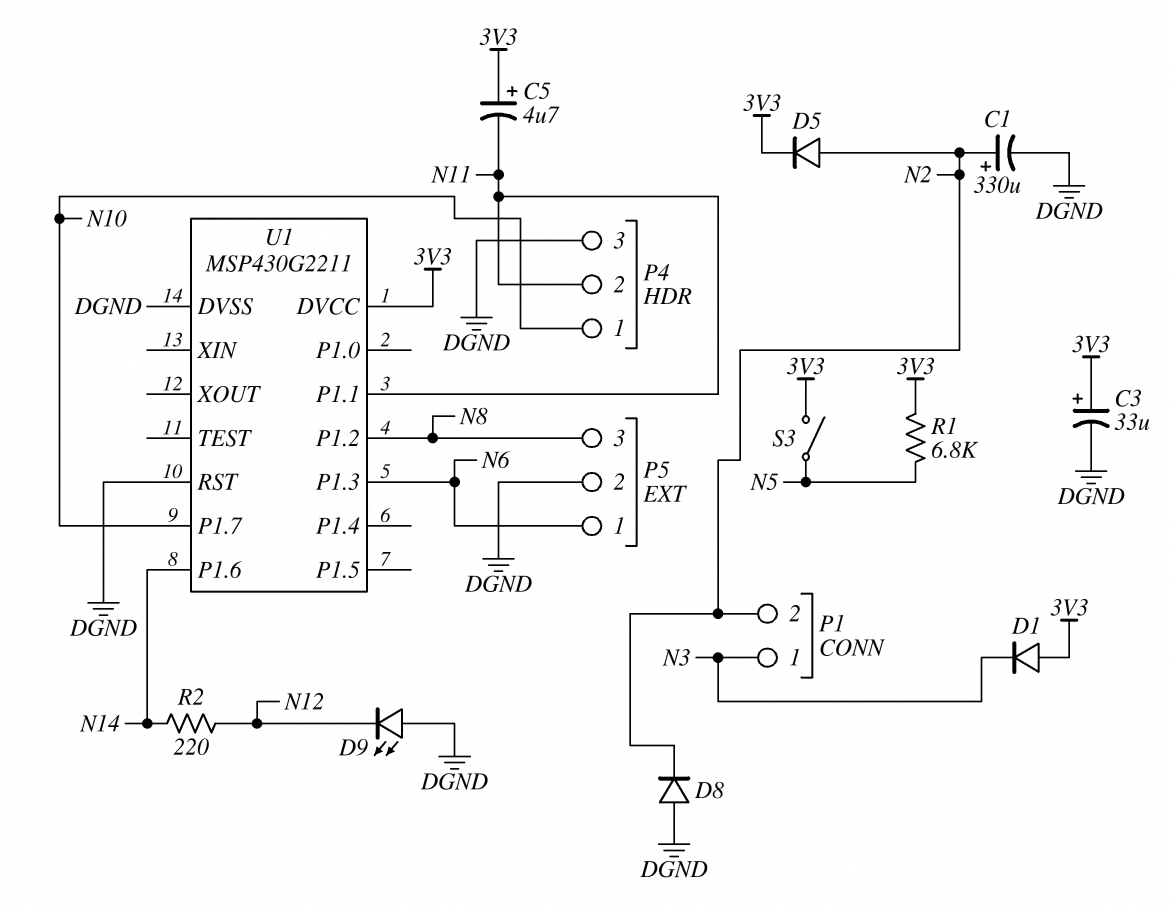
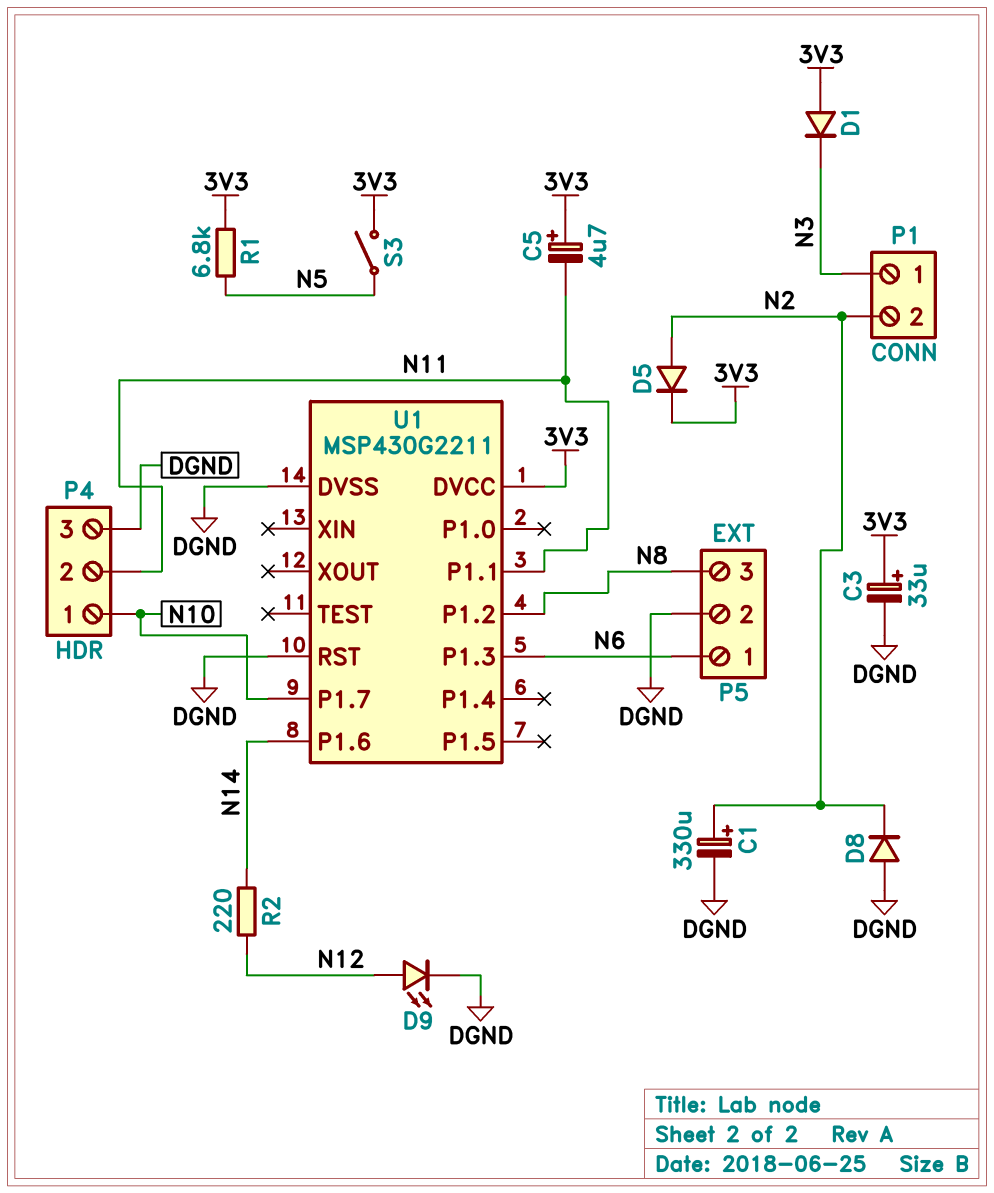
D9: LED (A DGND, K N12) -> LED (A N12, K DGND)

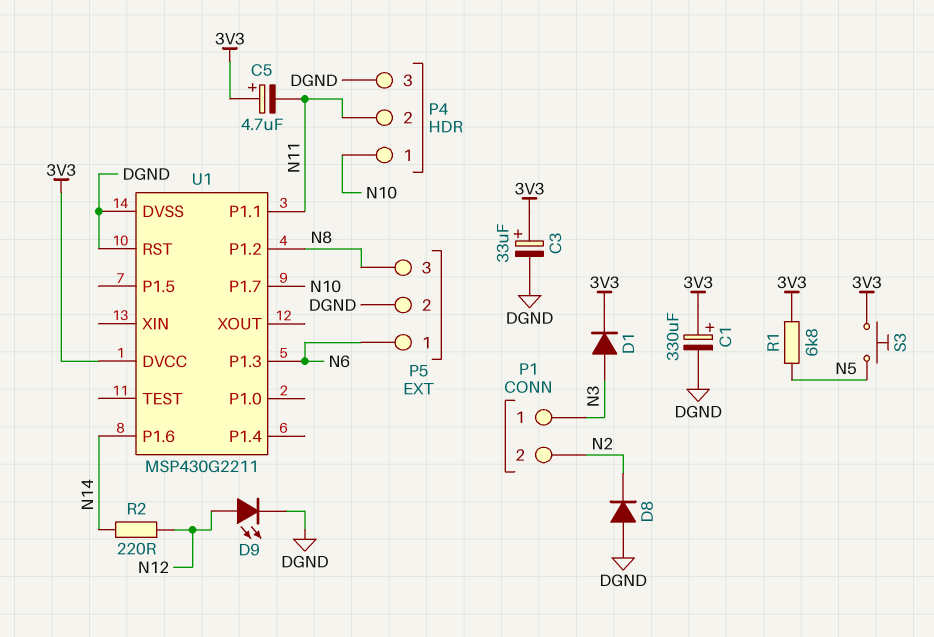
C1: 330uF (plus N2, minus DGND) -> 330uF (plus 3V3, minus DGND)
D1: diode (A 3V3, K N3) -> diode (A N3, K 3V3)
D5: diode (A N2, K 3V3) -> none
S3: switch (3V3, N5) -> button (3V3, N5)

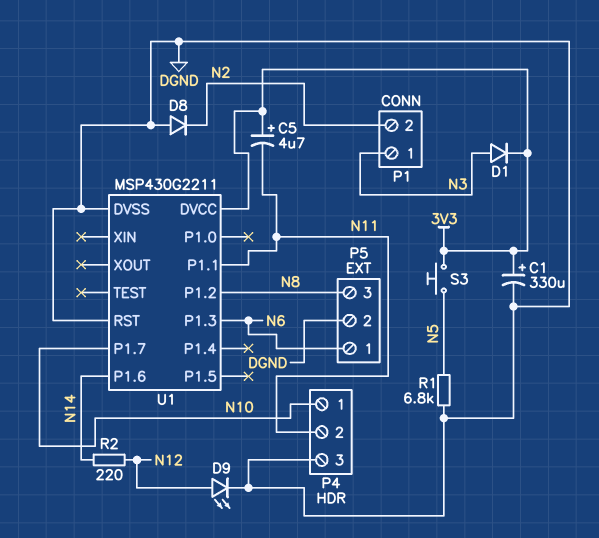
C3: 33uF (plus 3V3, minus DGND) -> none
R1: 6.8k (3V3, N5) -> 6.8k (DGND, N5)

